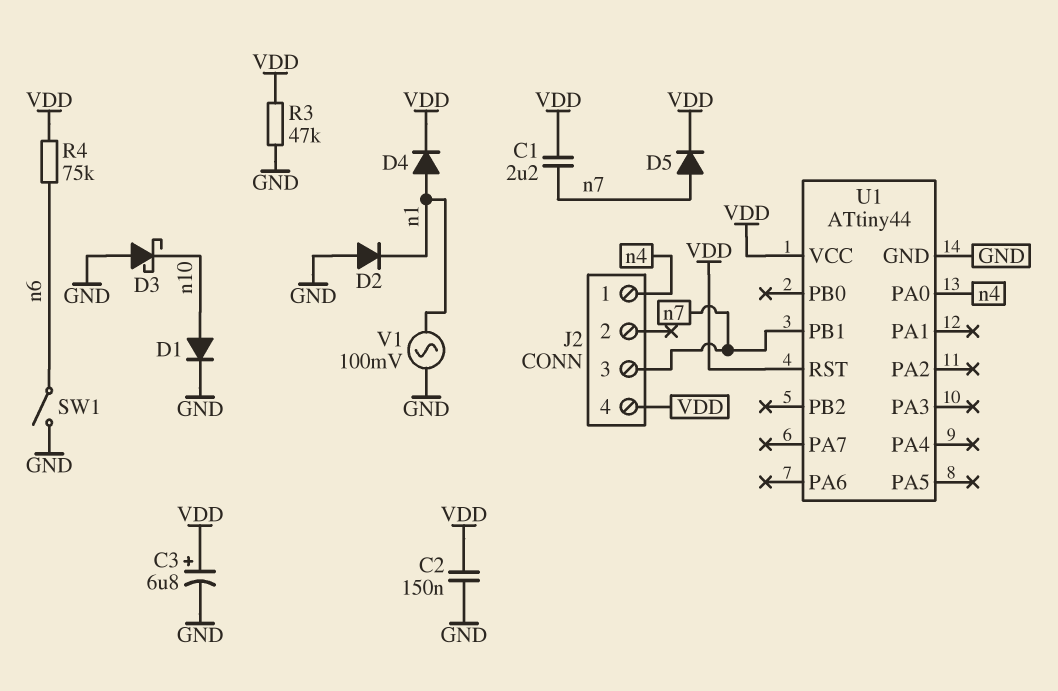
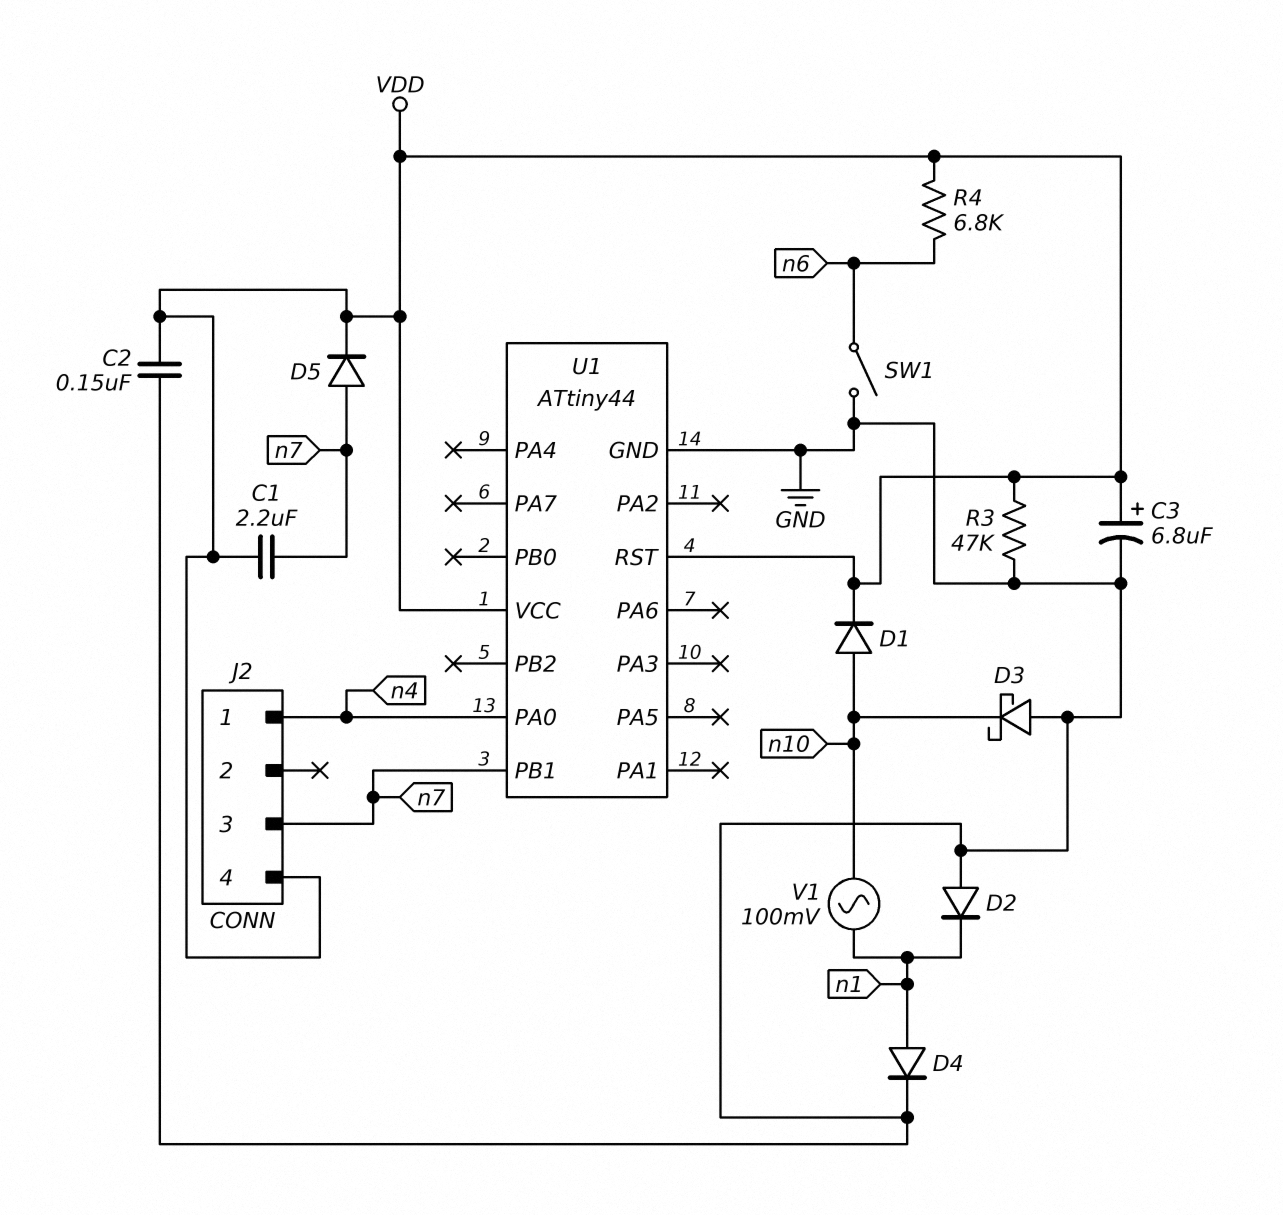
D1: diode (A n10, K GND) -> diode (A n10, K VDD)
D4: diode (A n1, K VDD) -> diode (A n1, K GND)
R4: 75k (VDD, n6) -> 6.8k (VDD, n6)
V1: AC 100mV (GND, n1) -> AC 100mV (n1, n10)

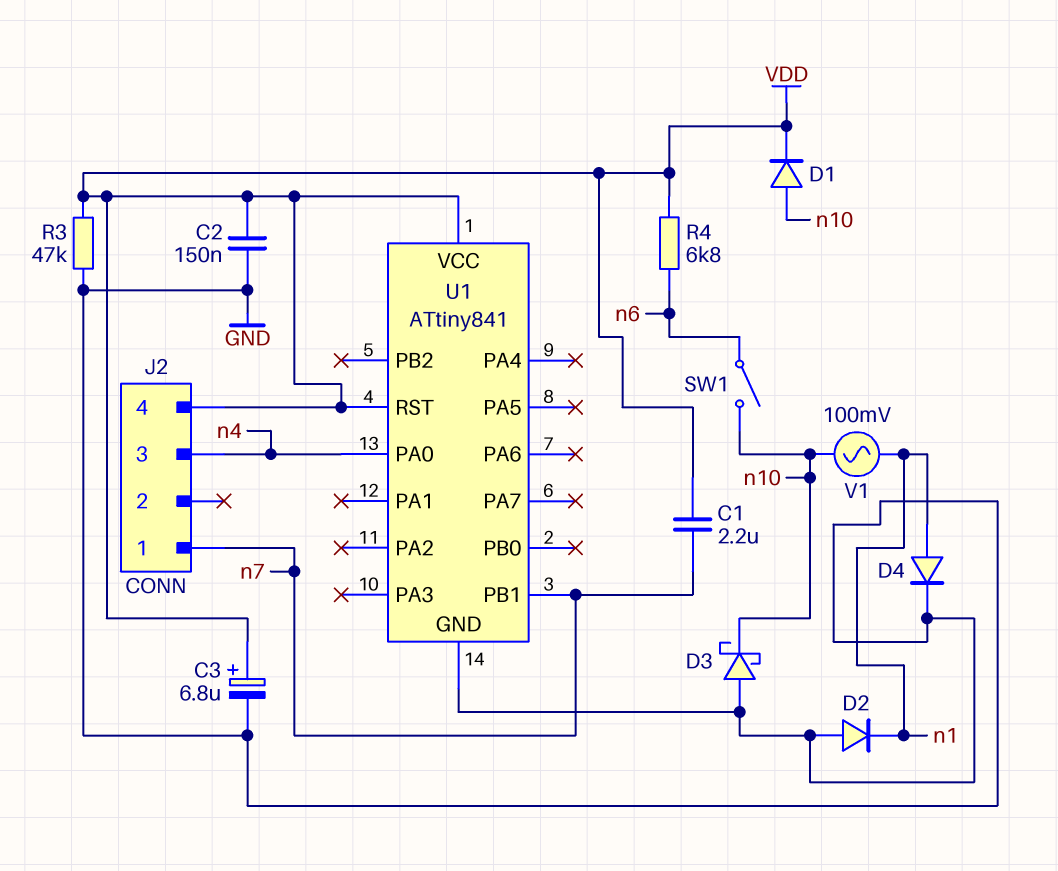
D5: diode (A n7, K VDD) -> none
J2 pin 1: n4 -> n7
J2 pin 3: n7 -> n4
SW1: switch (GND, n6) -> switch (n6, n10)
U1: ATtiny44 -> ATtiny841

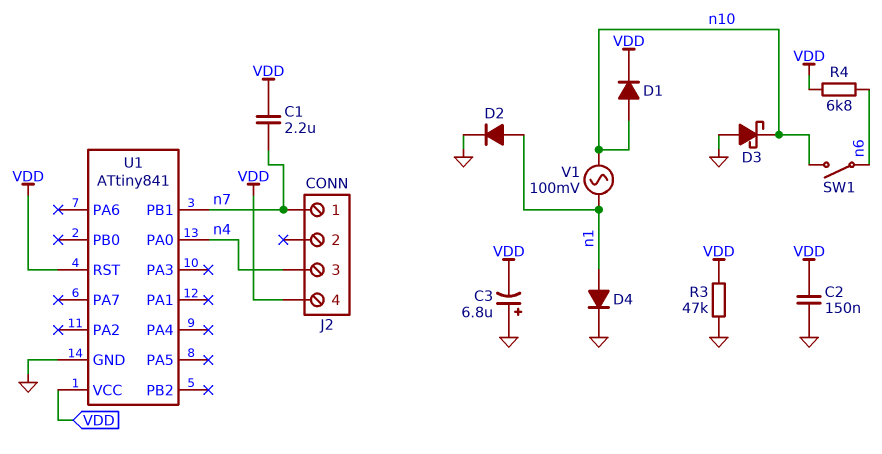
C3: 6.8uF (plus VDD, minus GND) -> 6.8uF (plus GND, minus VDD)
D2: diode (A GND, K n1) -> diode (A n1, K GND)

